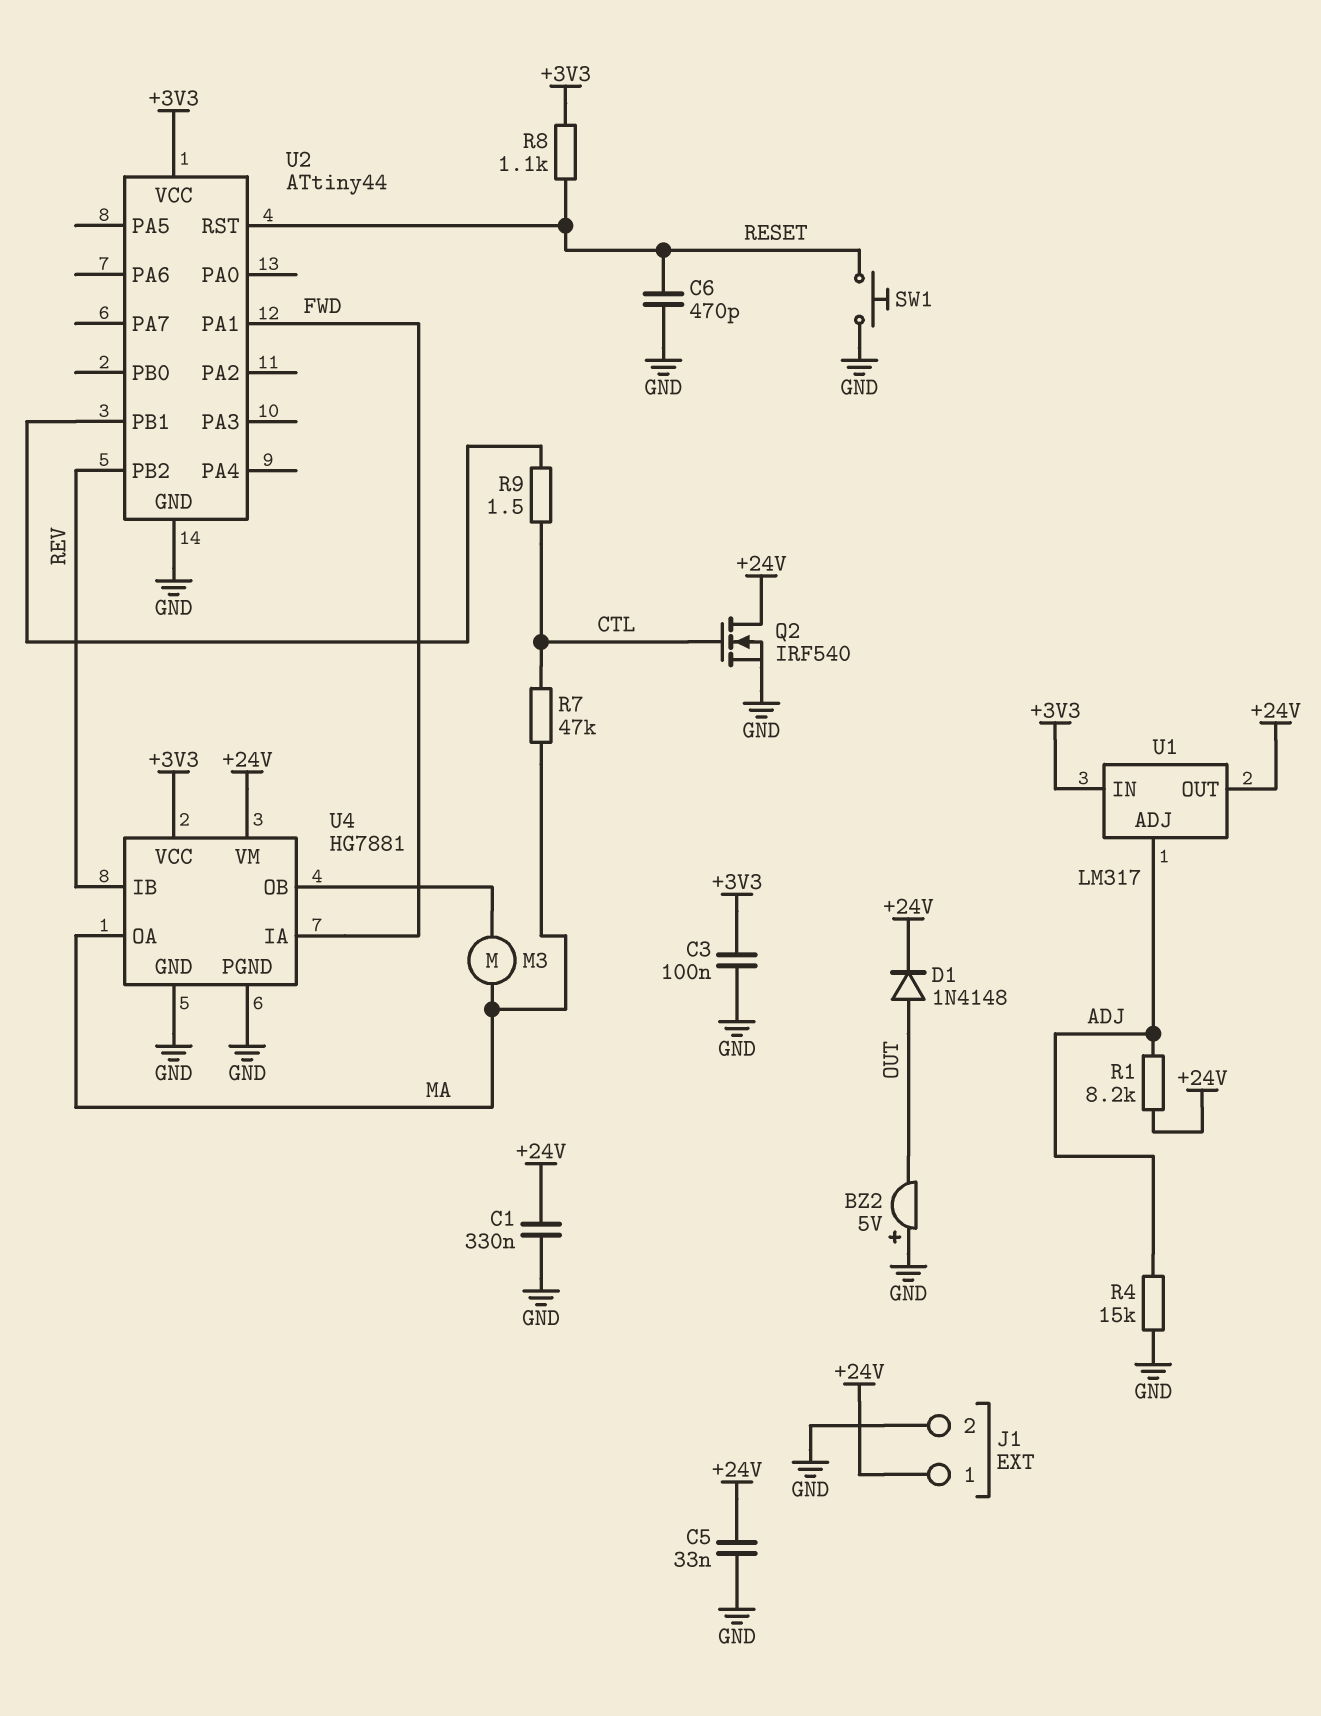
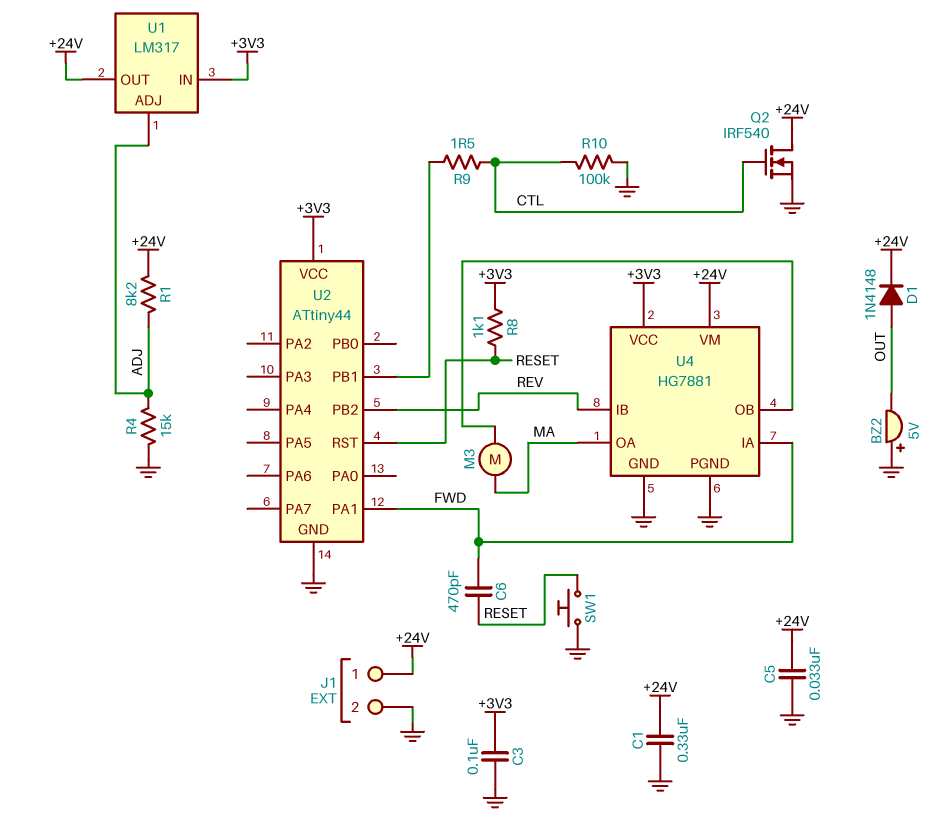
C6: 470pF (GND, RESET) -> 470pF (FWD, RESET)
R7: 47k (CTL, MA) -> none
R10: none -> 100k (CTL, GND)

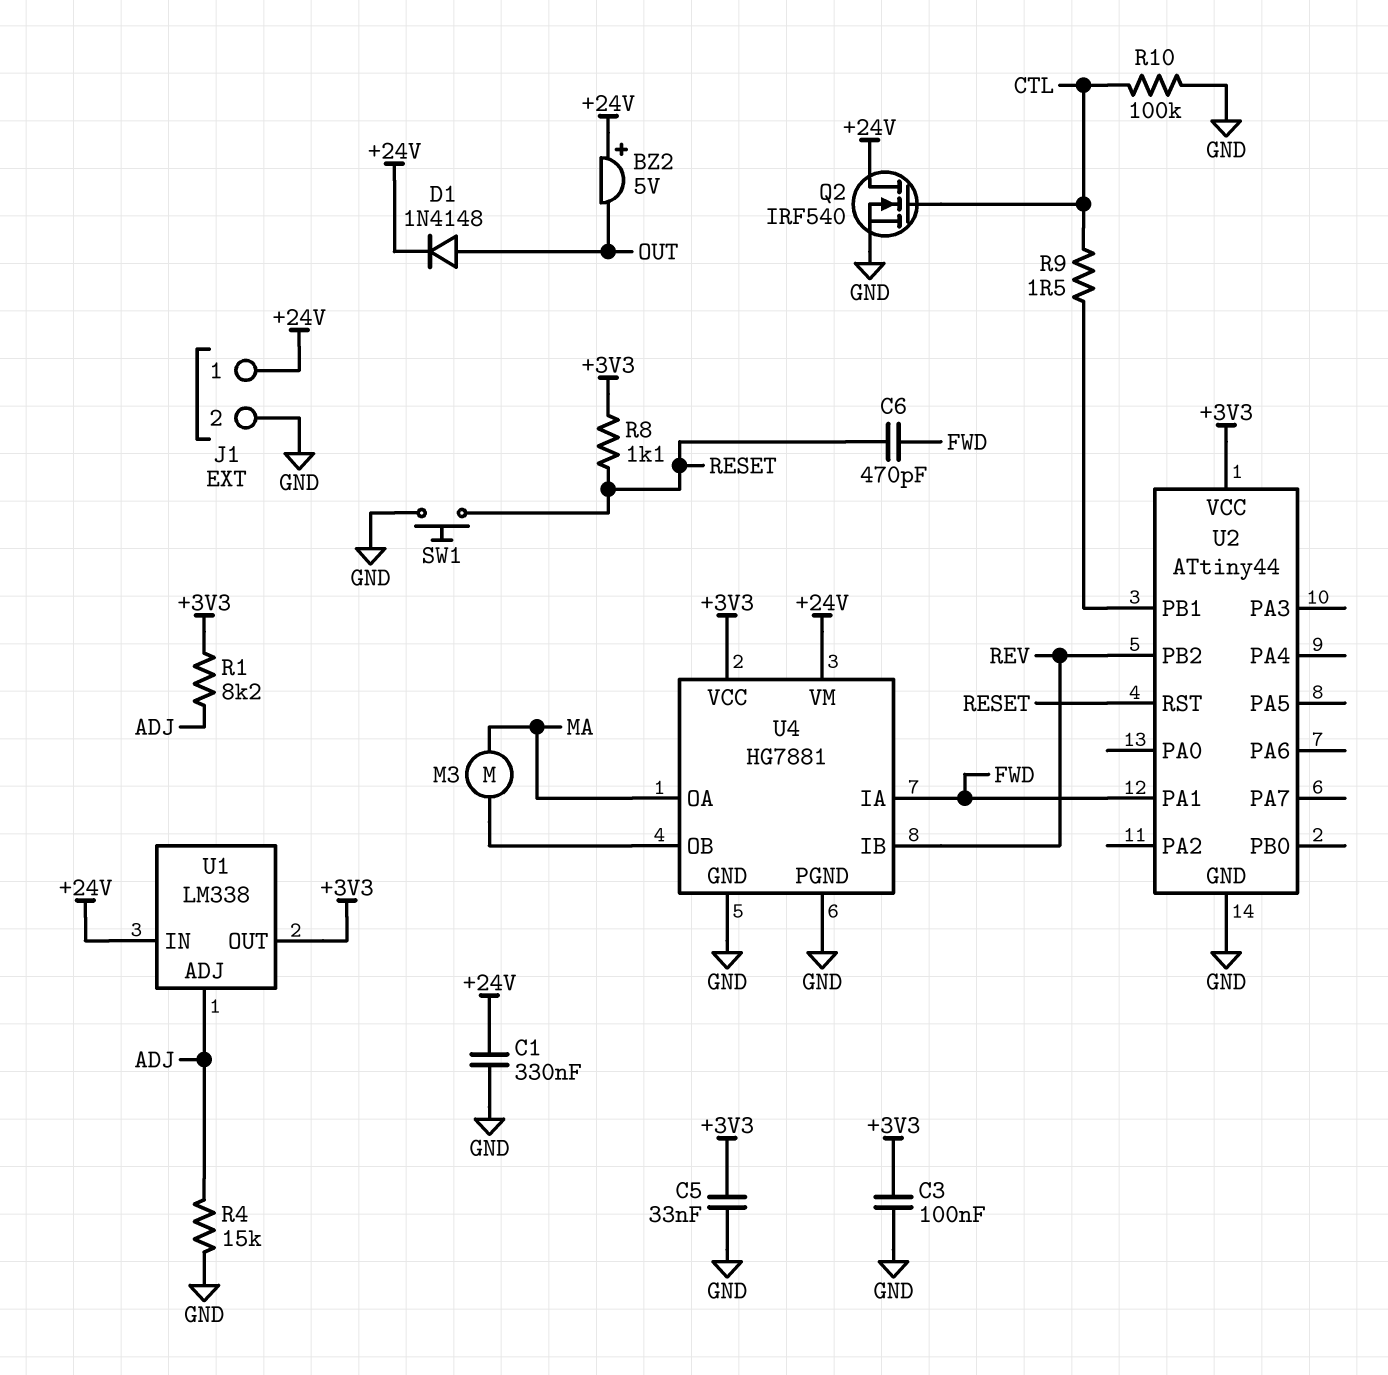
BZ2: buzzer 5V (plus GND, minus OUT) -> buzzer 5V (plus +24V, minus OUT)
C5: 33nF (+24V, GND) -> 33nF (+3V3, GND)
R1: 8.2k (+24V, ADJ) -> 8.2k (+3V3, ADJ)
U1: LM317 -> LM338
U1 pin IN: +3V3 -> +24V
U1 pin OUT: +24V -> +3V3

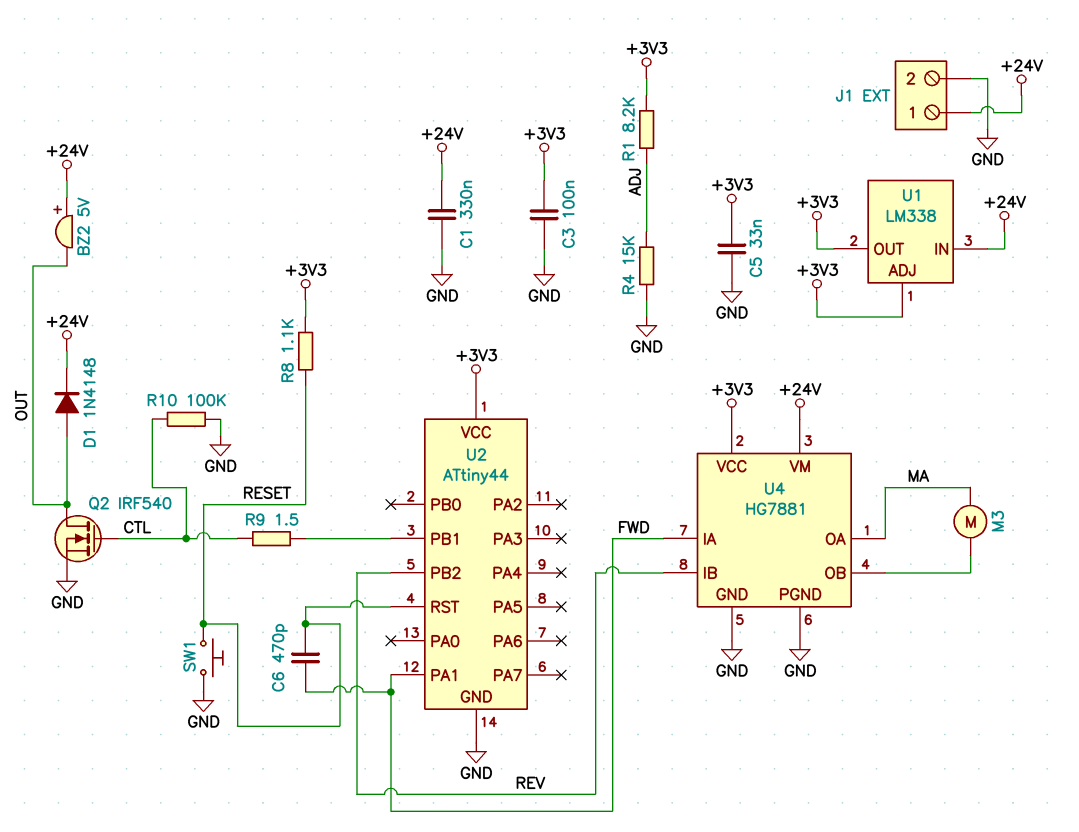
Q2: NMOS IRF540 (G CTL, D +24V, S GND) -> NMOS IRF540 (G CTL, D OUT, S GND)
U1 pin ADJ: ADJ -> +3V3

